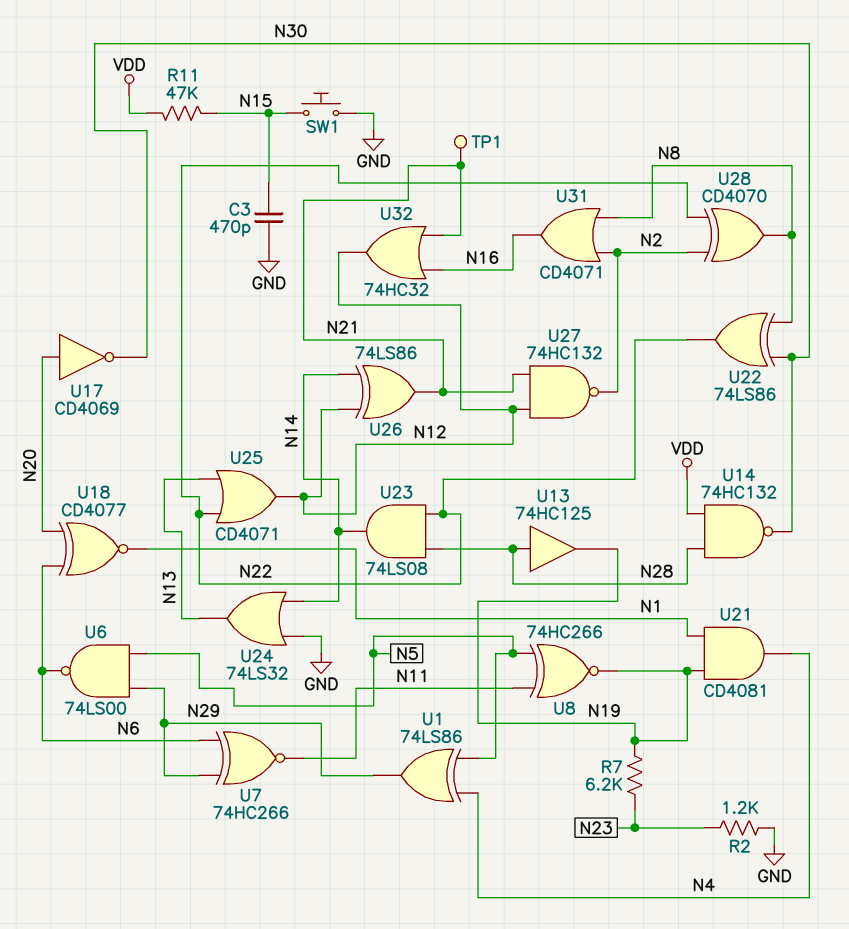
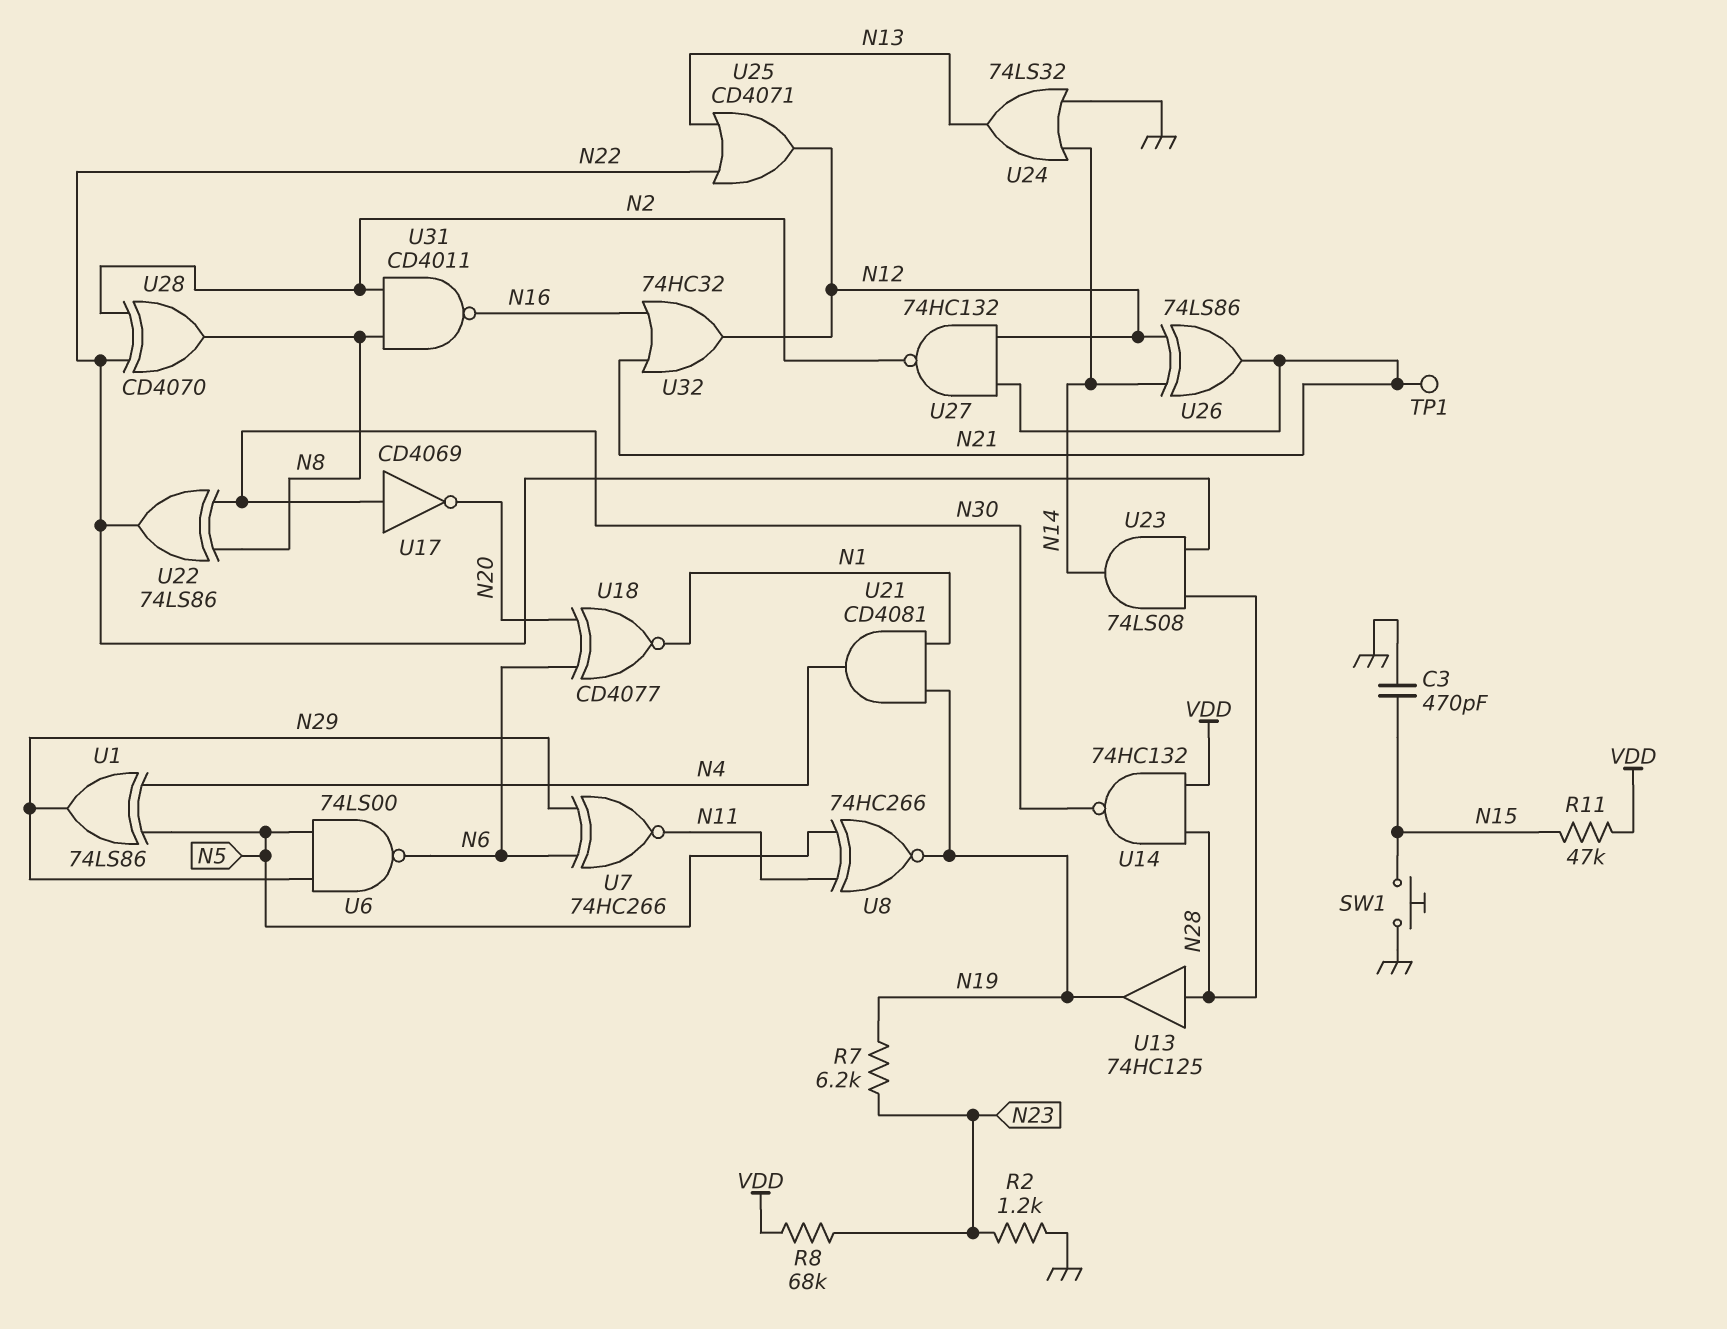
R8: none -> 68k (N23, VDD)
U17: NOT CD4069 (in N20, out N30) -> NOT CD4069 (in N30, out N20)
U31: OR CD4071 (in N2, in N8, out N16) -> NAND CD4011 (in N2, in N8, out N16)

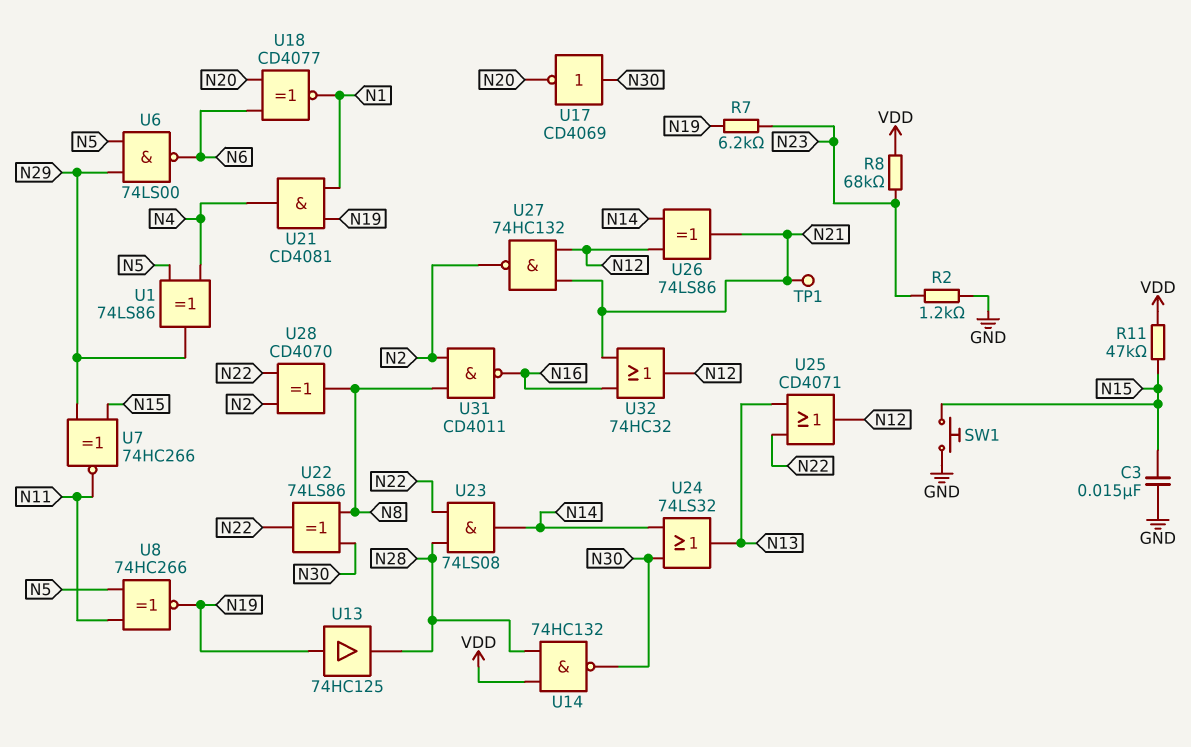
C3: 470pF (GND, N15) -> 15nF (GND, N15)
U7: XNOR 74HC266 (in N6, in N29, out N11) -> XNOR 74HC266 (in N15, in N29, out N11)
U13: buffer 74HC125 (in N28, out N19) -> buffer 74HC125 (in N19, out N28)
U24: OR 74LS32 (in GND, in N14, out N13) -> OR 74LS32 (in N14, in N30, out N13)

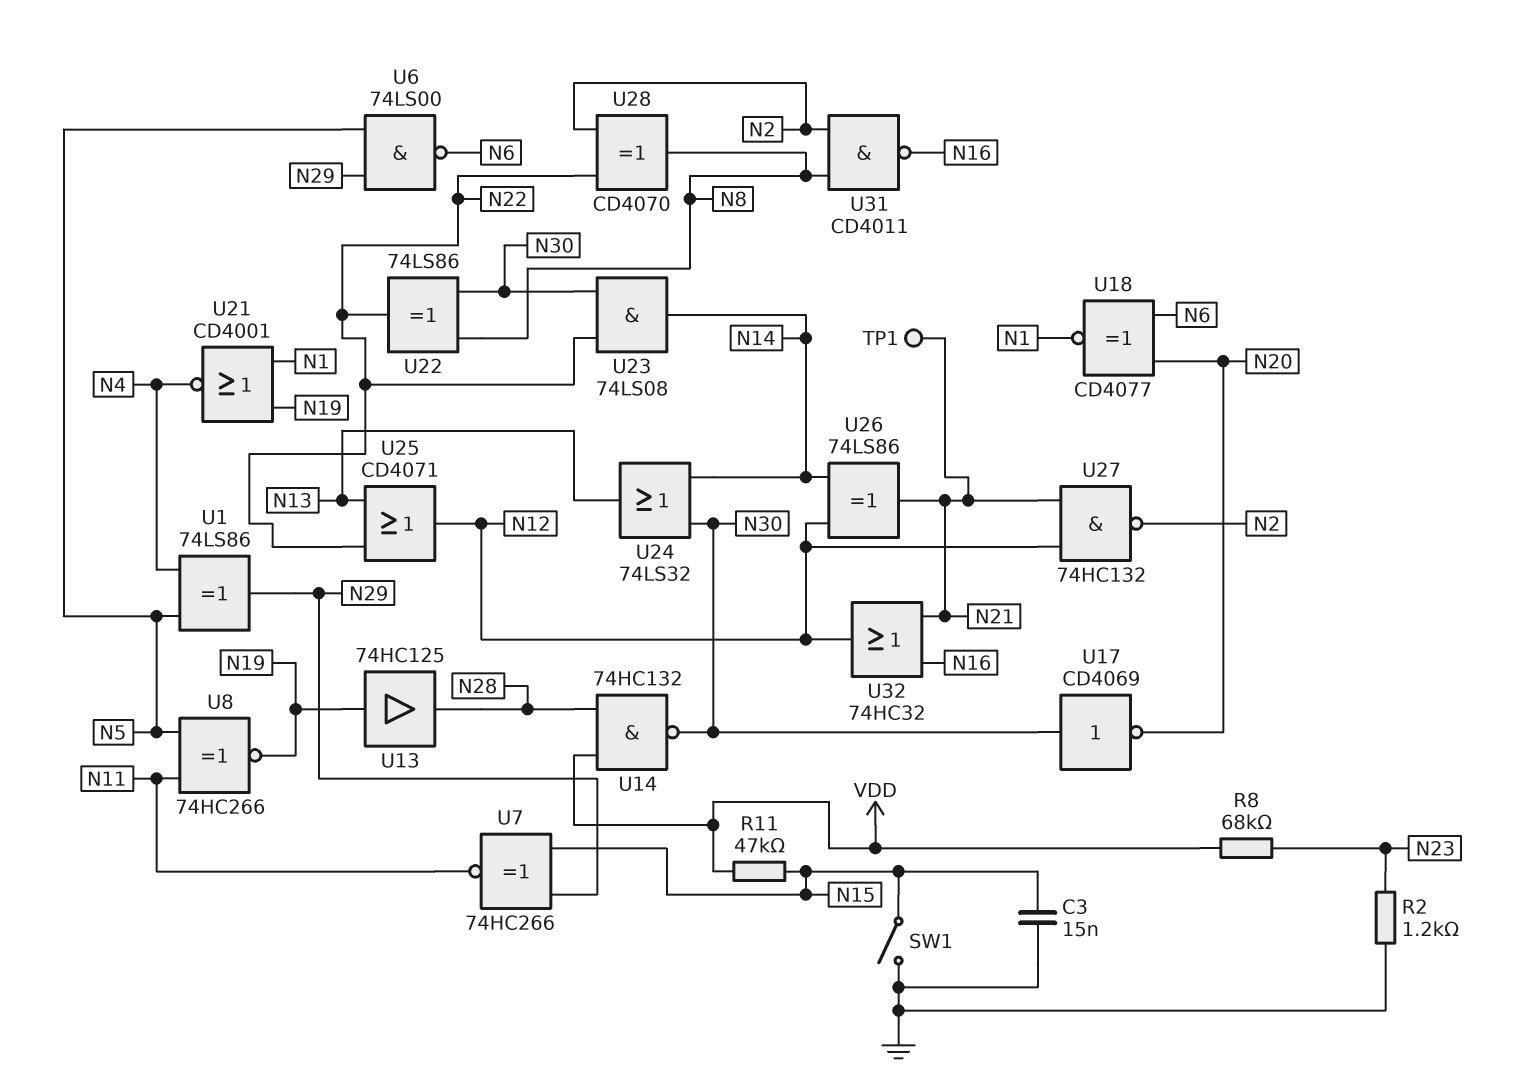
R7: 6.2k (N19, N23) -> none
SW1: button (GND, N15) -> switch (GND, N15)
U21: AND CD4081 (in N1, in N19, out N4) -> NOR CD4001 (in N1, in N19, out N4)
U23: AND 74LS08 (in N22, in N28, out N14) -> AND 74LS08 (in N22, in N30, out N14)

